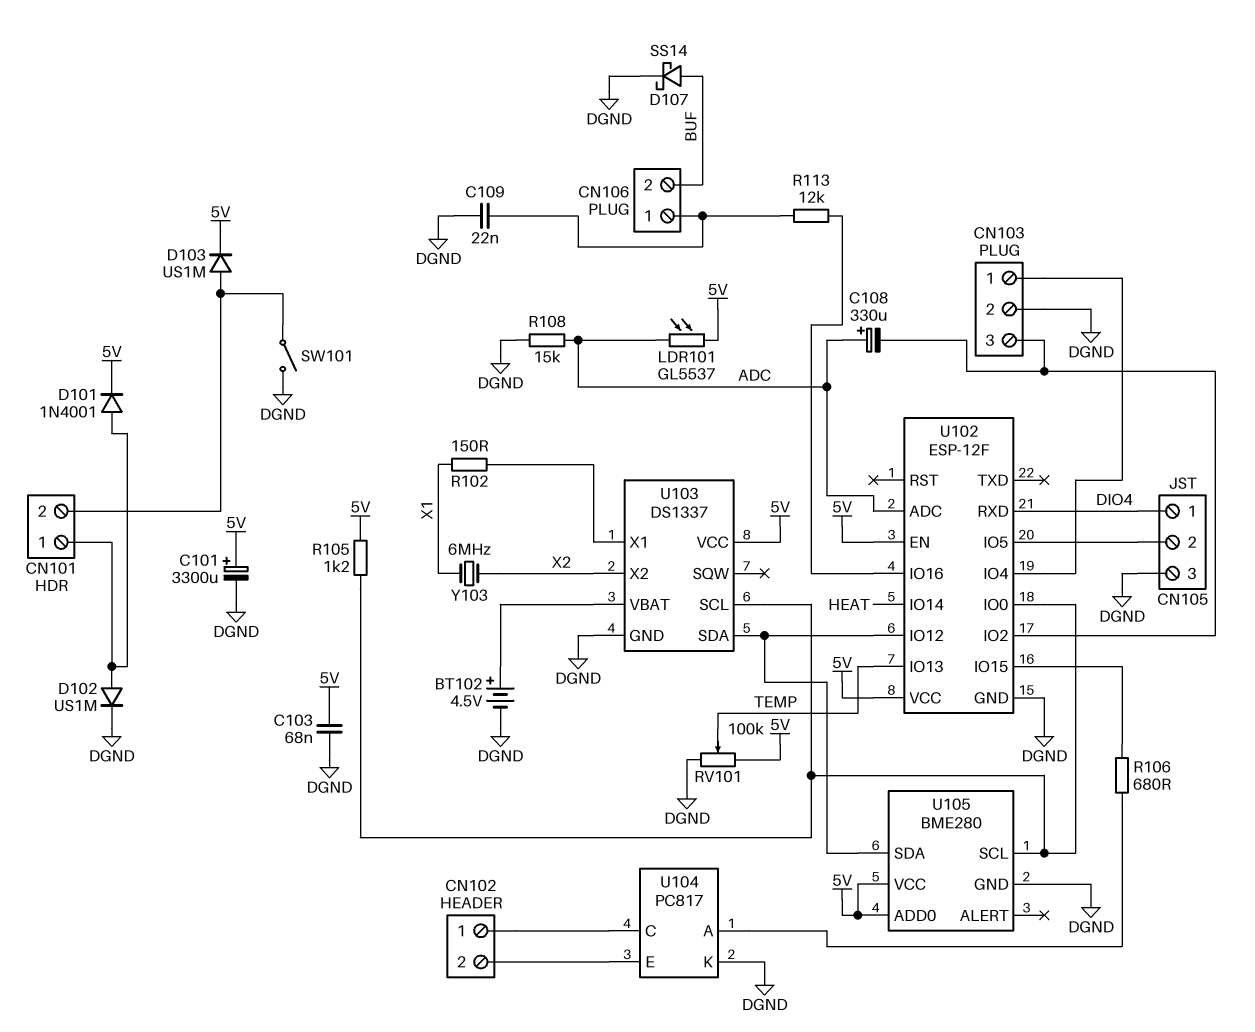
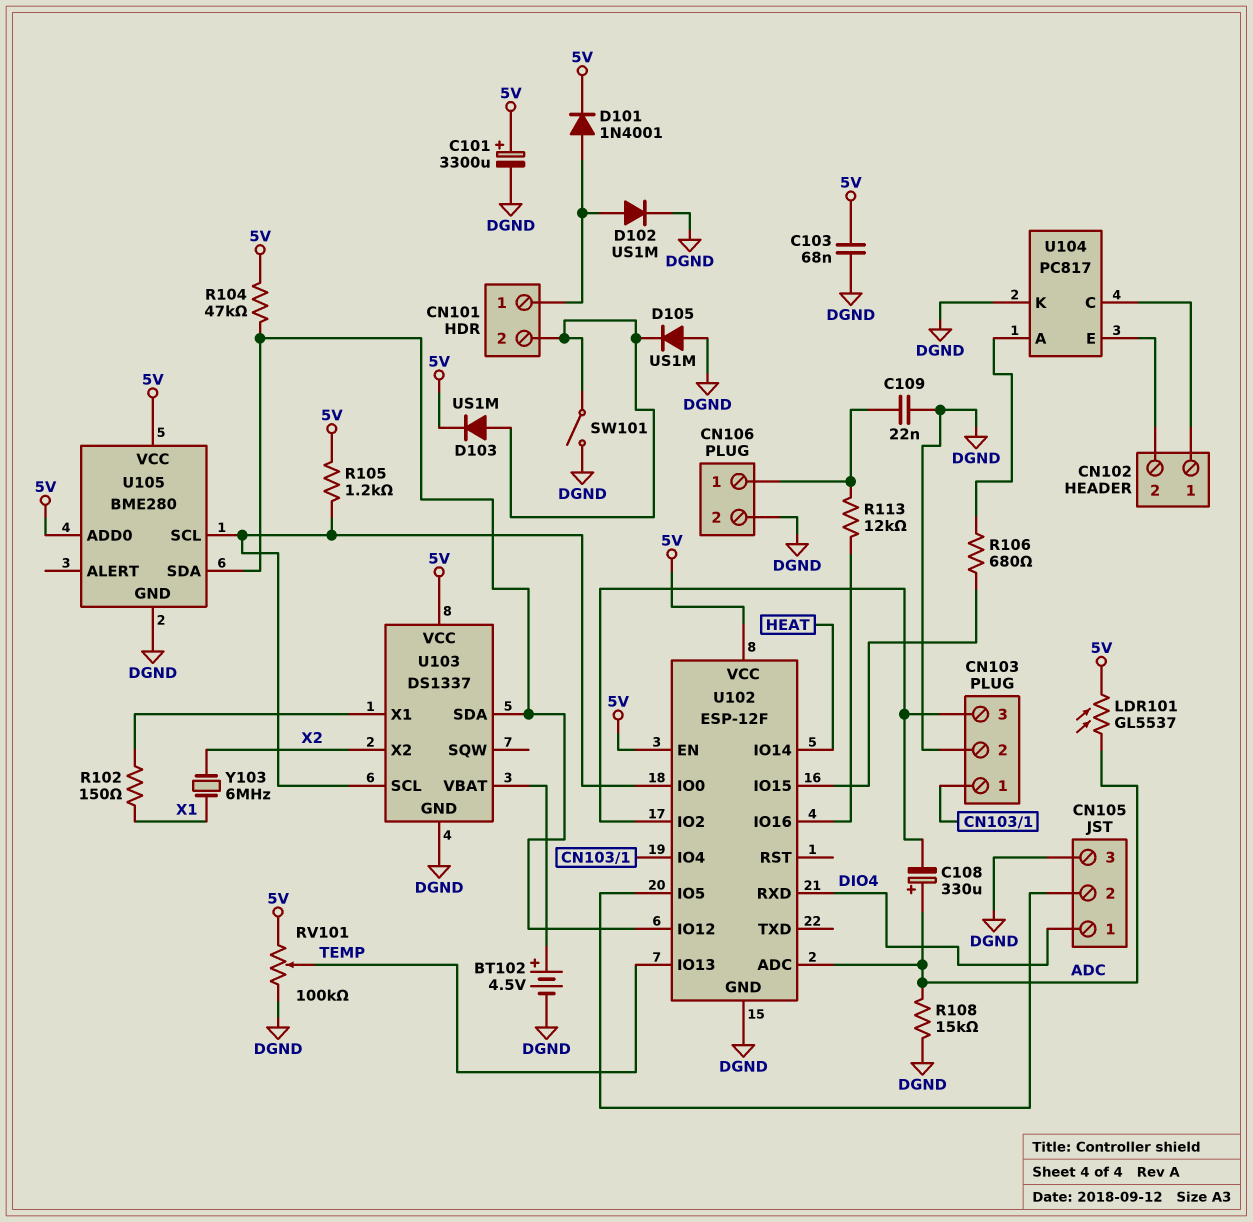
CN106 pin 2: BUF -> DGND
D105: none -> diode US1M (A DGND, K CN101/2)
D107: schottky SS14 (A BUF, K DGND) -> none
R104: none -> 47k (5V, U102/IO12)

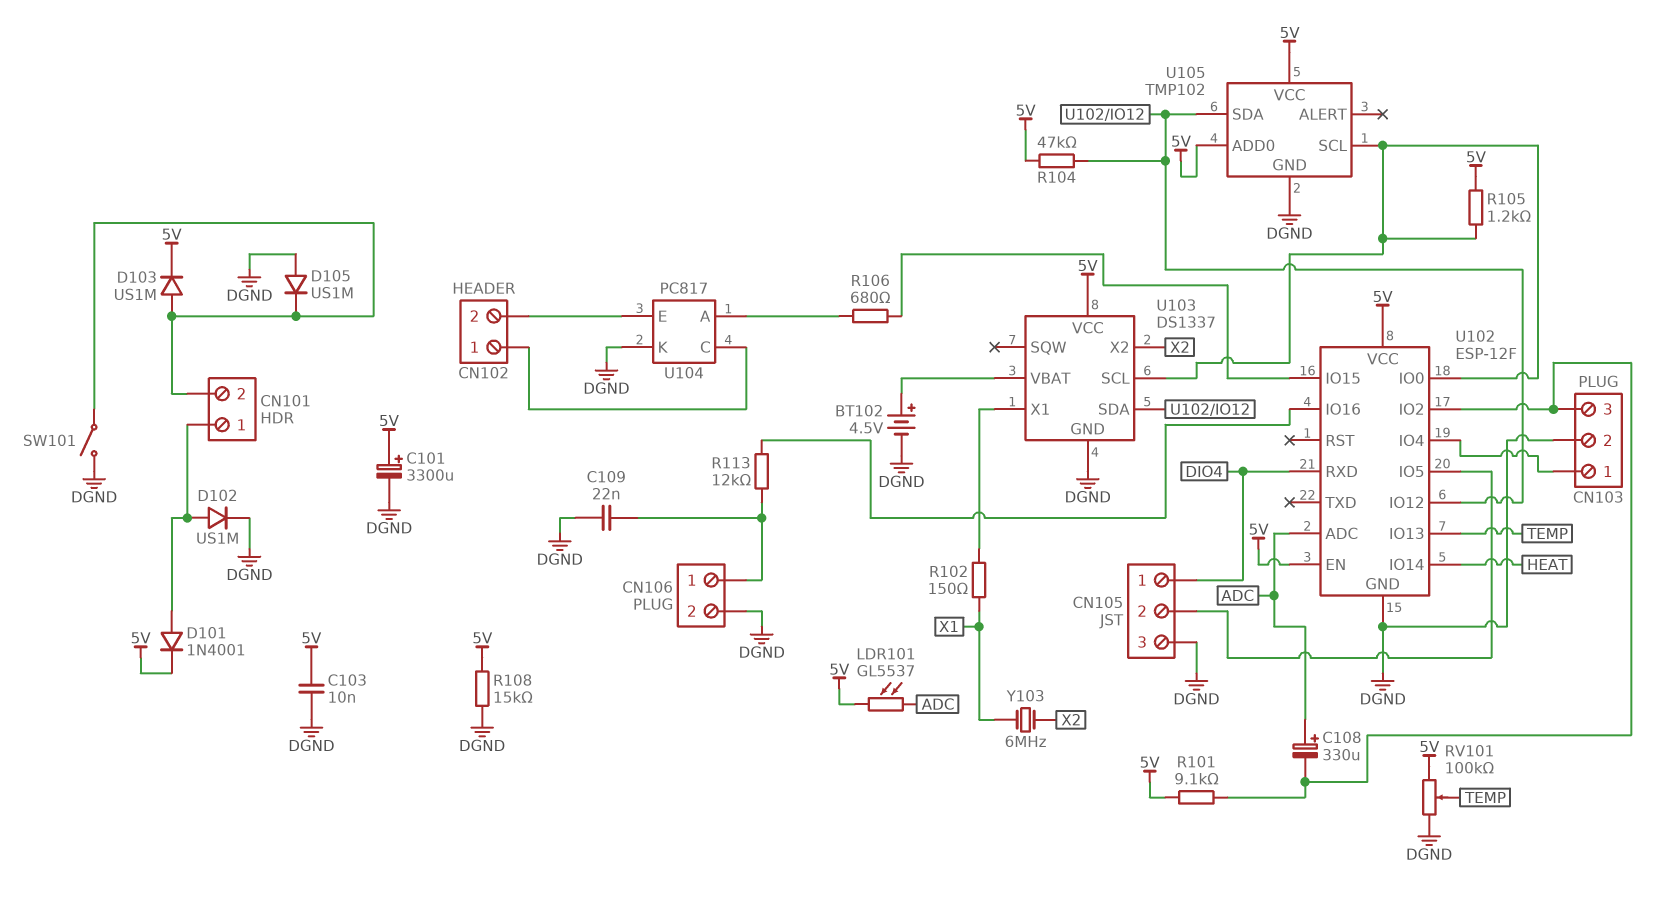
C103: 68nF (5V, DGND) -> 10nF (5V, DGND)
R101: none -> 9.1k (5V, CN103/3)
R108: 15k (ADC, DGND) -> 15k (5V, DGND)
U105: BME280 -> TMP102

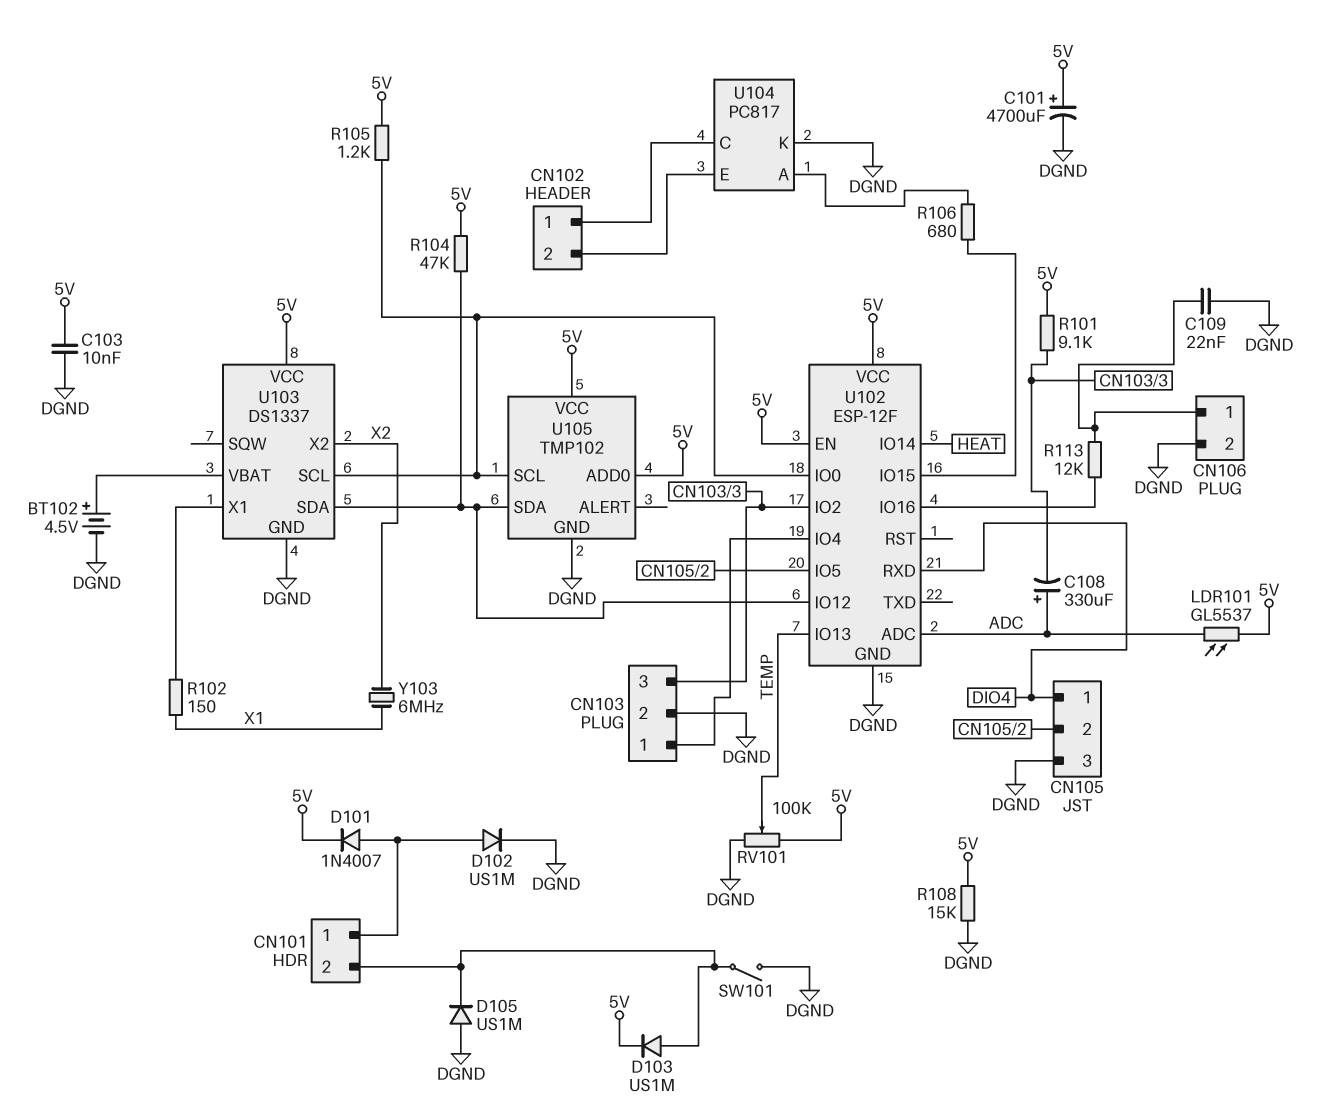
C101: 3300uF (plus 5V, minus DGND) -> 4700uF (plus 5V, minus DGND)
D101: diode 1N4001 (A CN101/1, K 5V) -> diode 1N4007 (A CN101/1, K 5V)

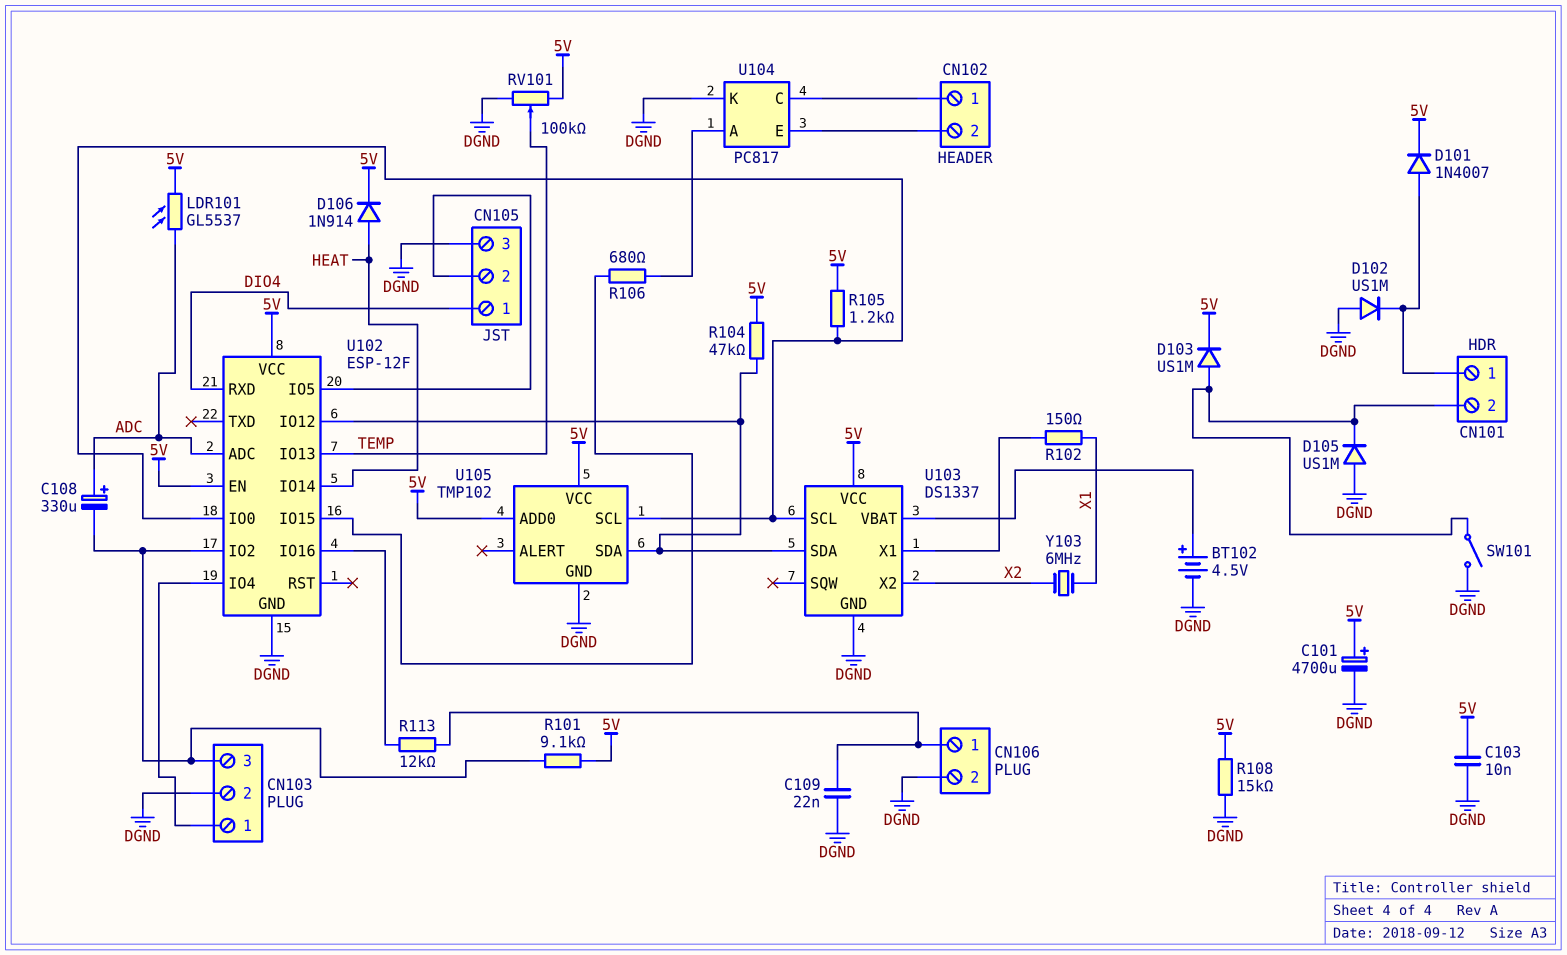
D102: diode US1M (A CN101/1, K DGND) -> diode US1M (A DGND, K CN101/1)
D106: none -> diode 1N914 (A HEAT, K 5V)

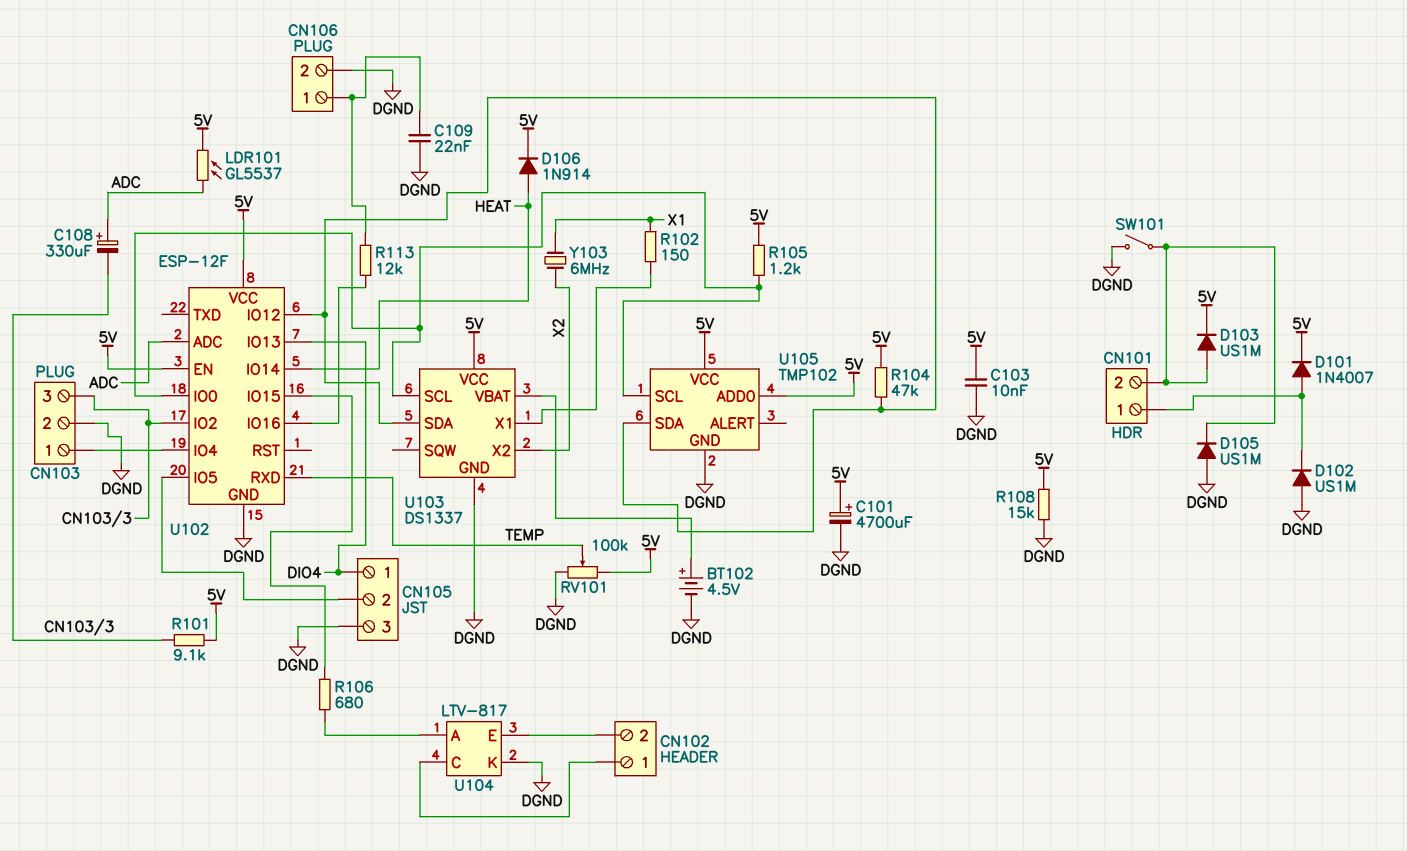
U102 pin IO13: TEMP -> DIO4
U102 pin RXD: DIO4 -> TEMP
U104: PC817 -> LTV-817

